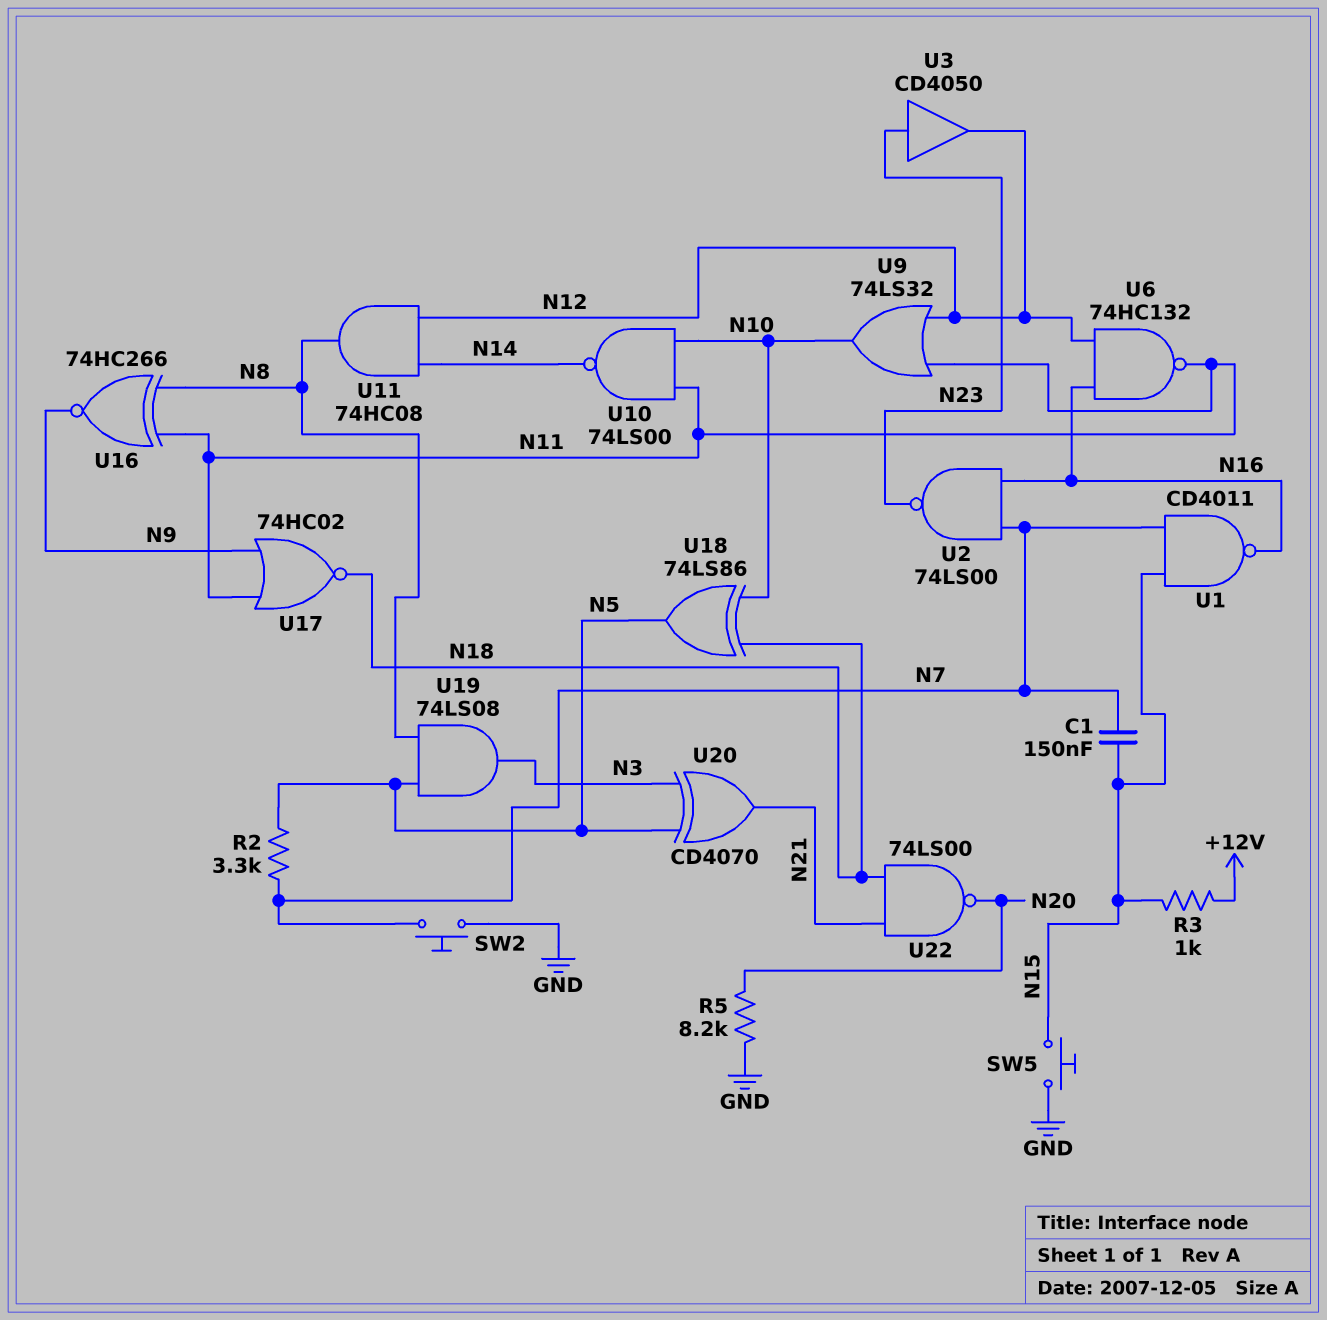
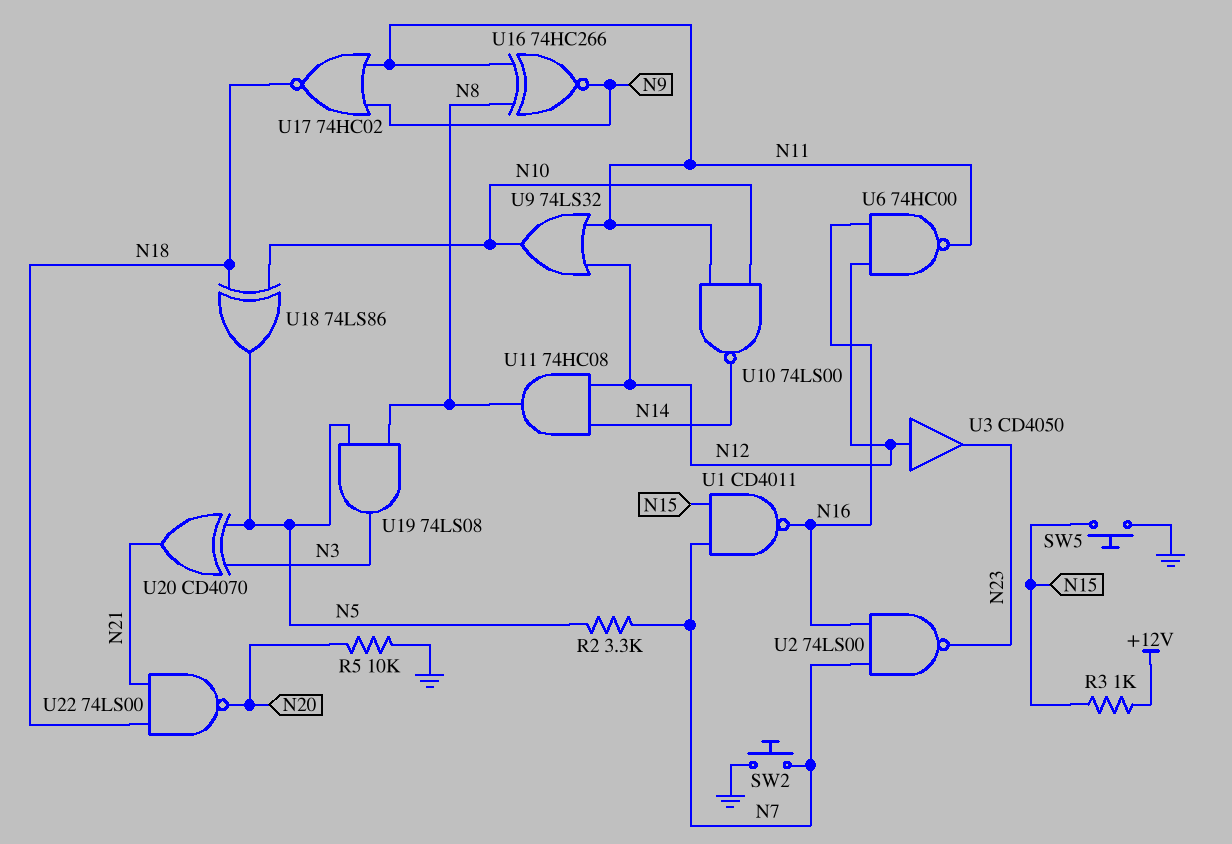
C1: 150nF (N7, N15) -> none
R5: 8.2k (GND, N20) -> 10k (GND, N20)
U3: buffer CD4050 (in N23, out N12) -> buffer CD4050 (in N12, out N23)
U6: NAND 74HC132 (in N12, in N16, out N11) -> NAND 74HC00 (in N12, in N16, out N11)

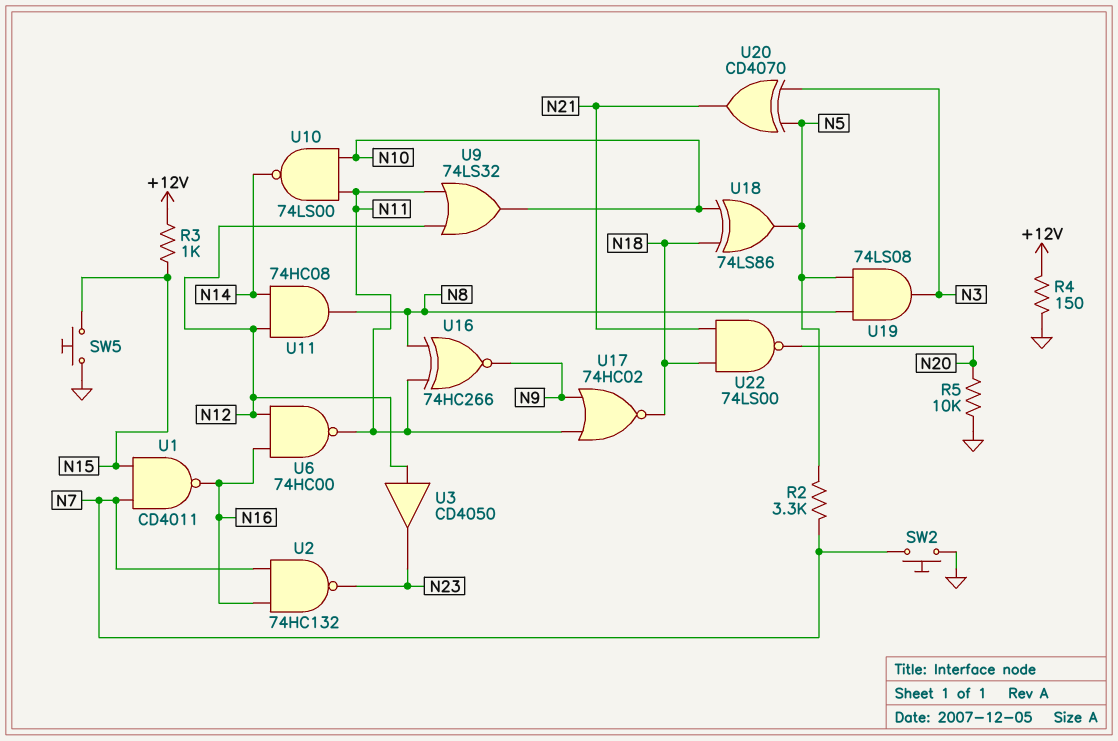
R4: none -> 150 (+12V, GND)
U2: NAND 74LS00 (in N7, in N16, out N23) -> NAND 74HC132 (in N7, in N16, out N23)

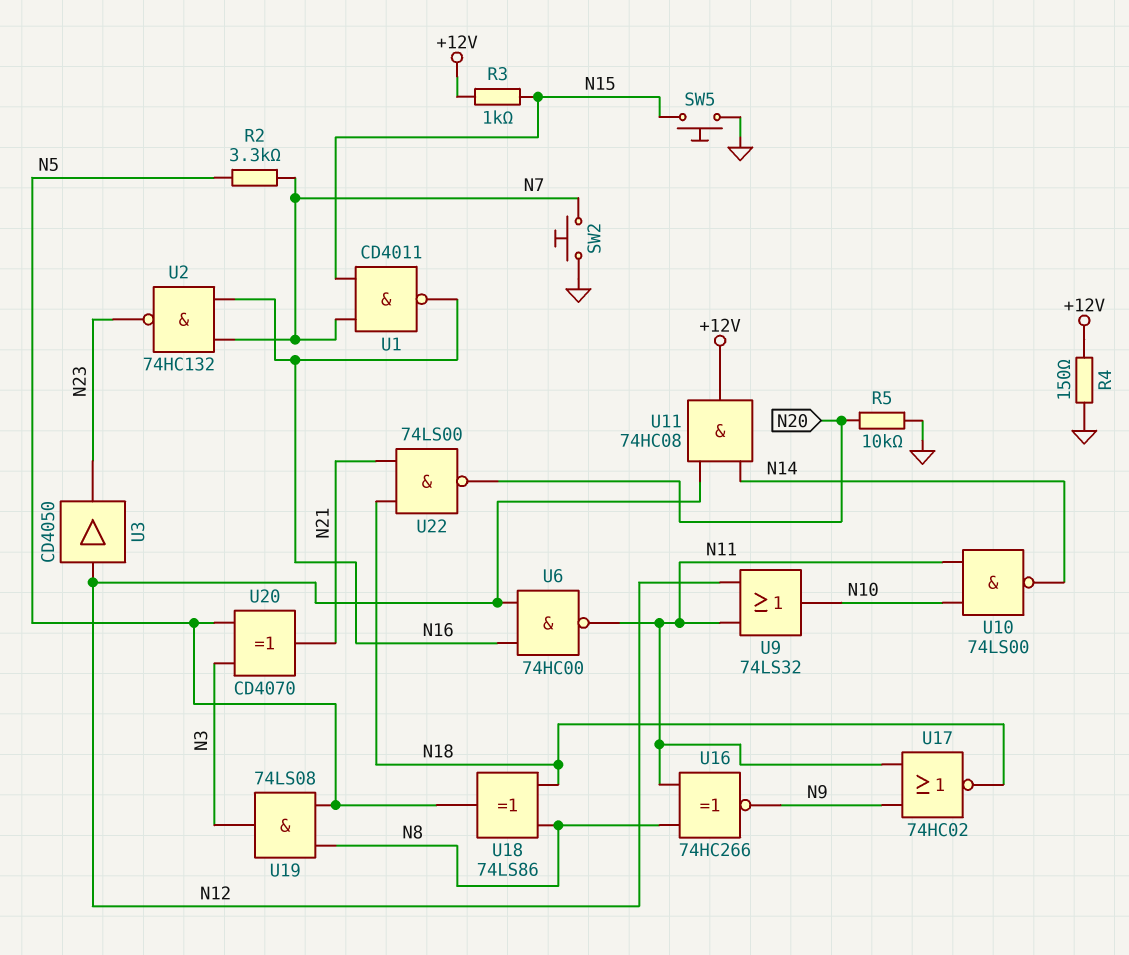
U11: AND 74HC08 (in N12, in N14, out N8) -> AND 74HC08 (in N12, in N14, out +12V)
U18: XOR 74LS86 (in N10, in N18, out N5) -> XOR 74LS86 (in N8, in N18, out N5)

